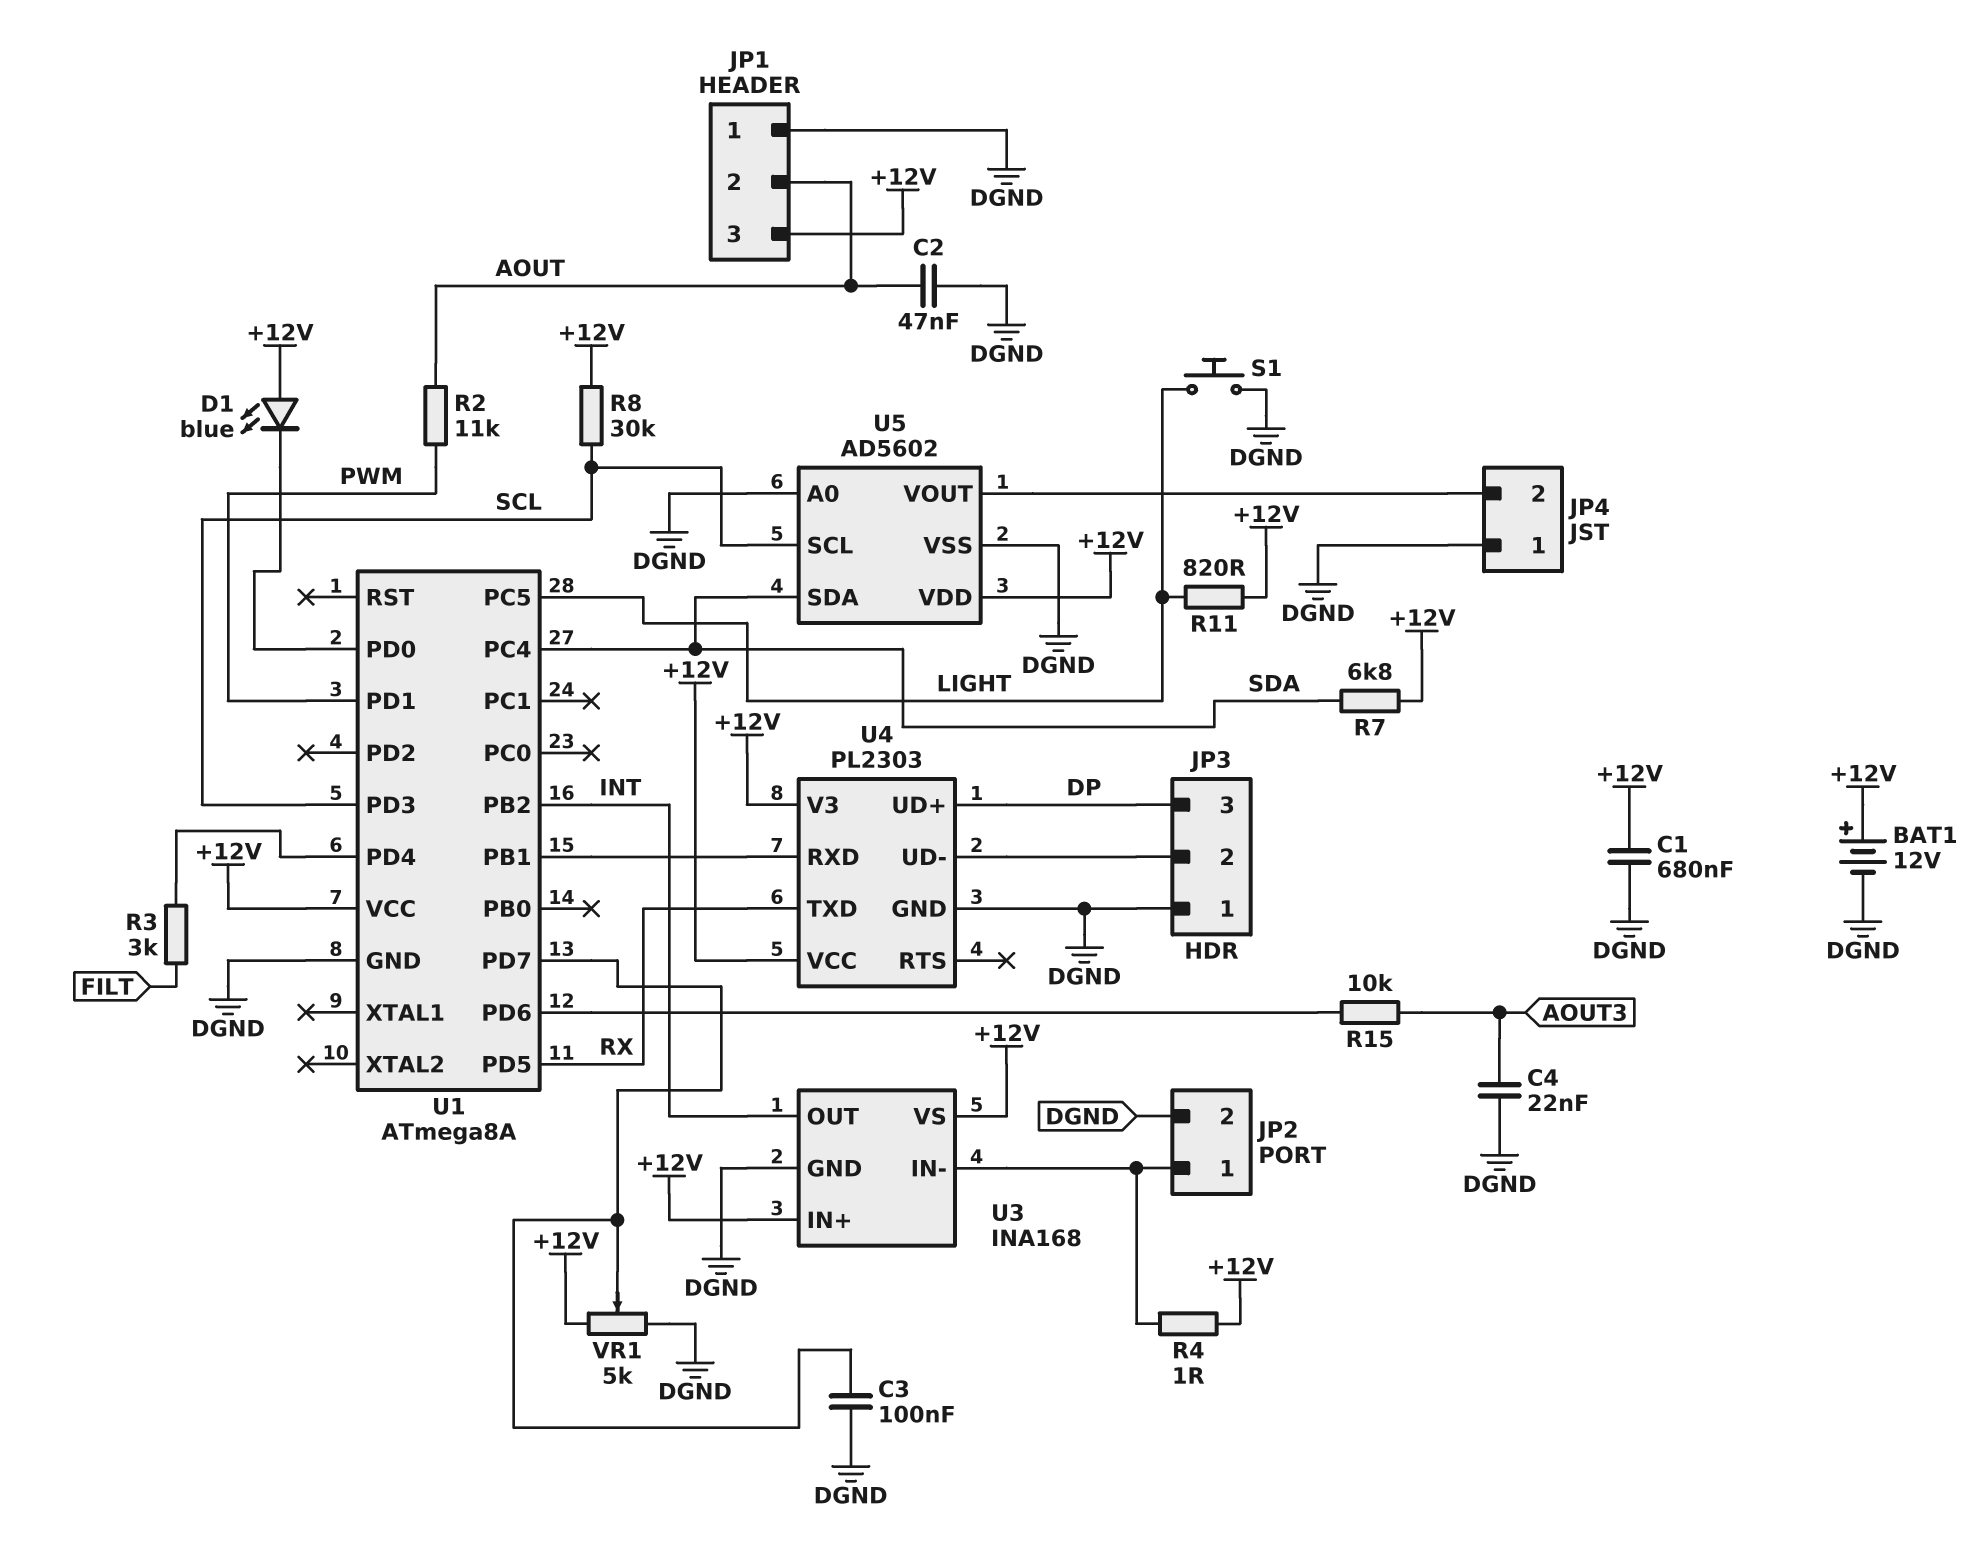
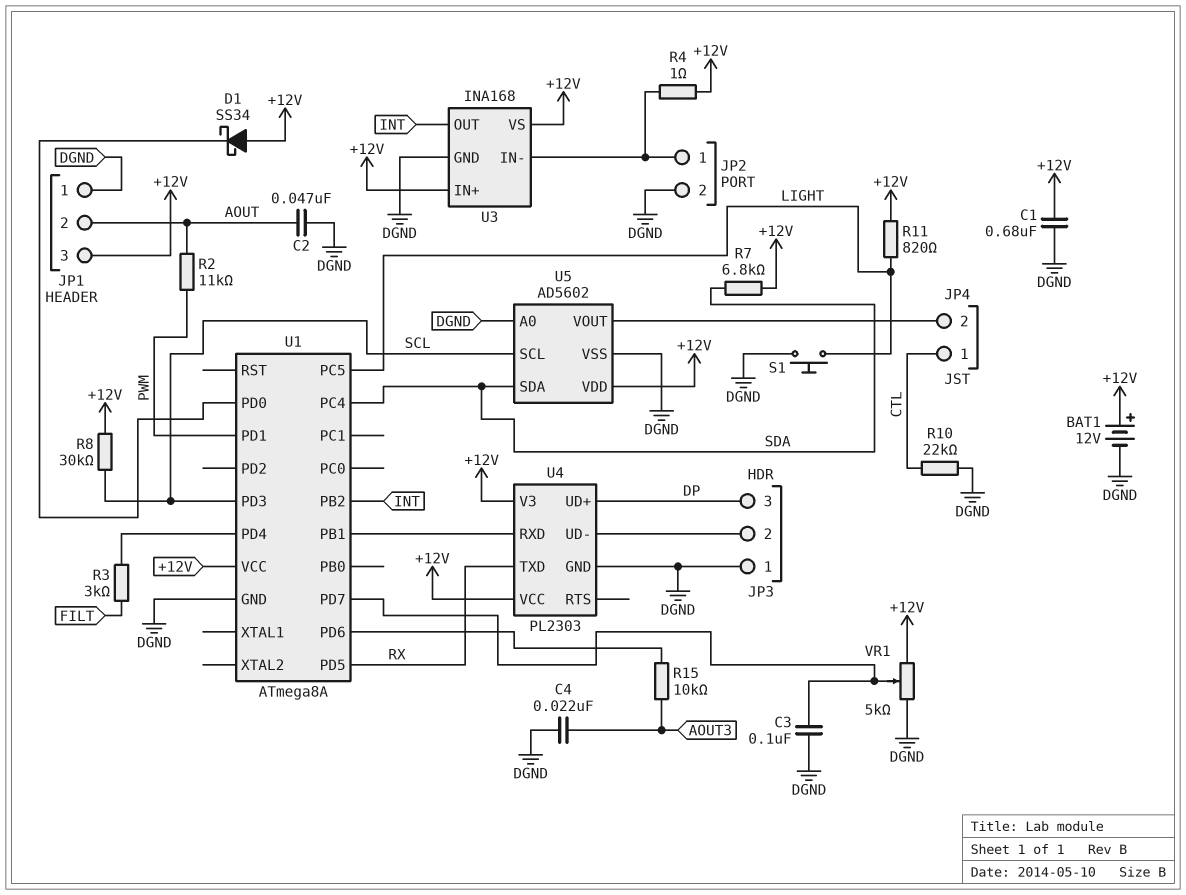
D1: LED blue (A +12V, K U1/PD0) -> schottky SS34 (A +12V, K U1/PD0)
JP4 pin 1: DGND -> CTL
R10: none -> 22k (CTL, DGND)

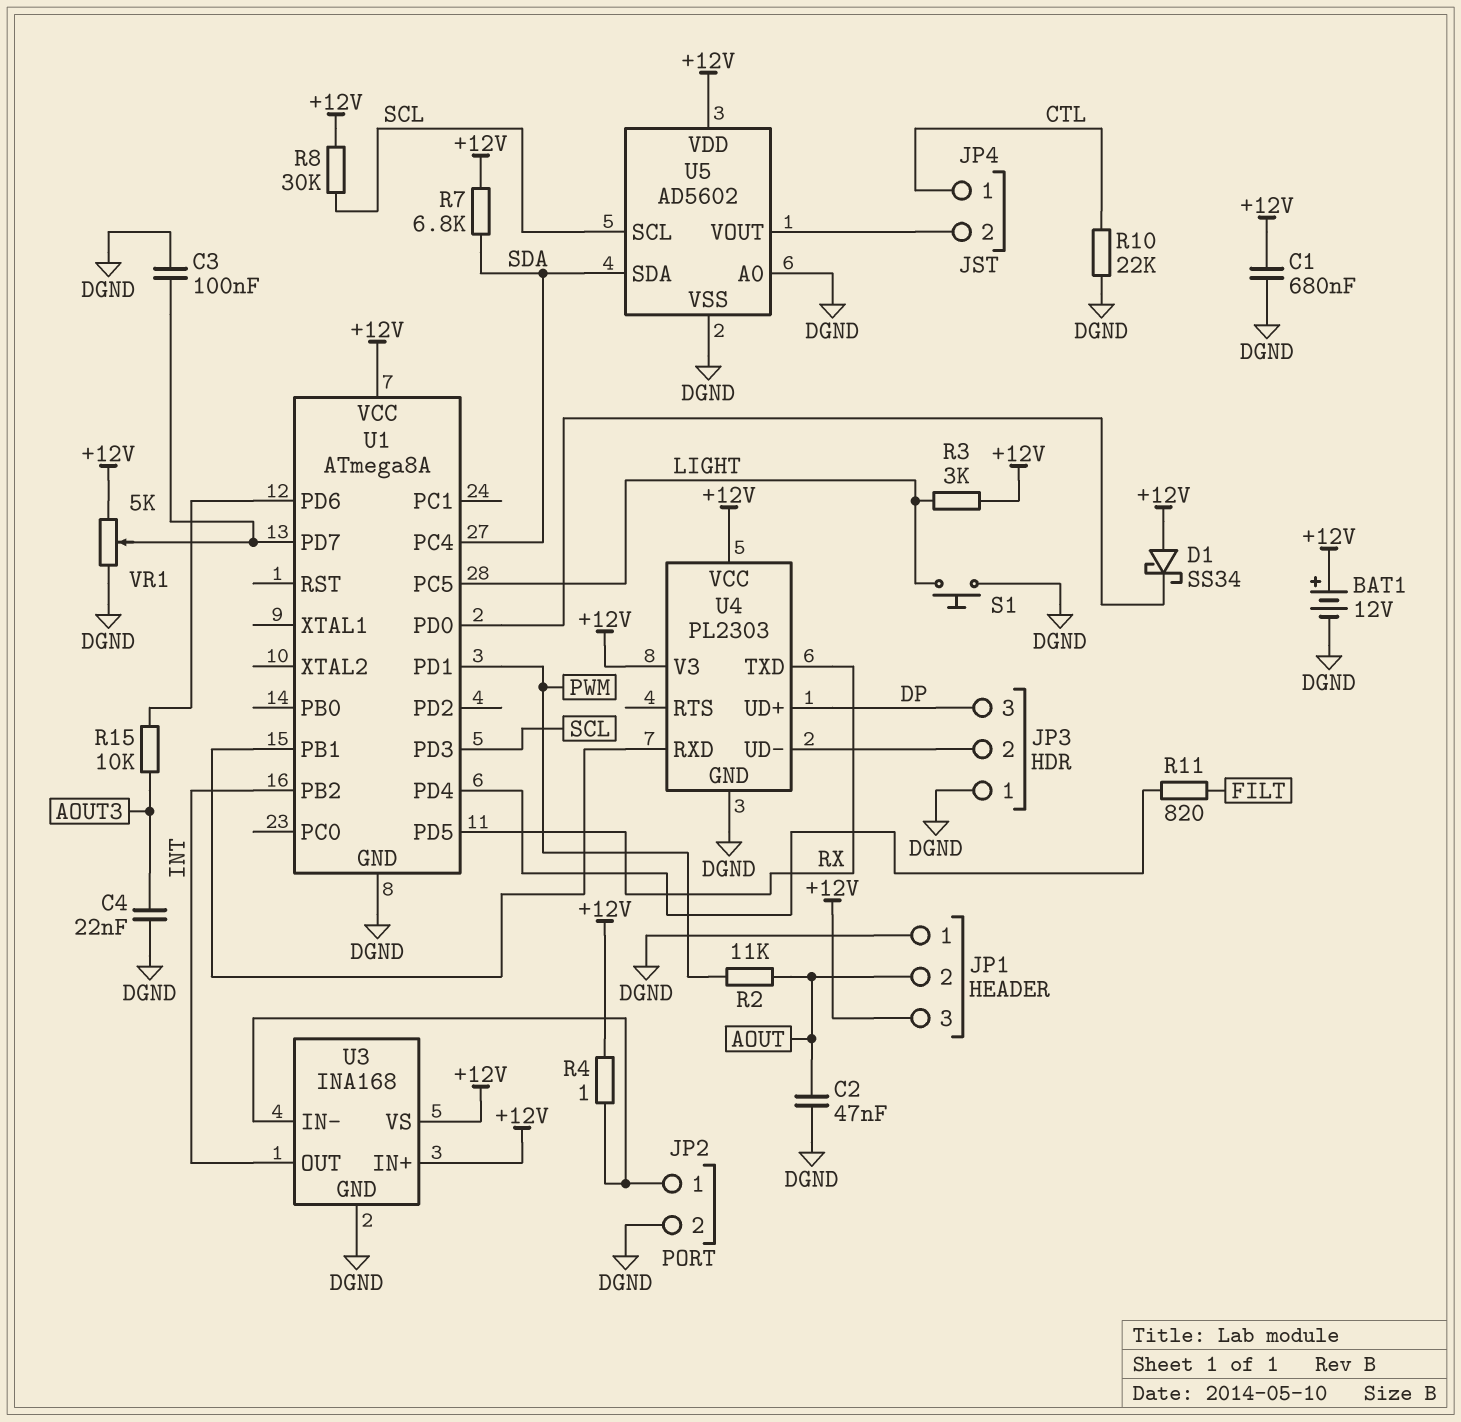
R3: 3k (FILT, U1/PD4) -> 3k (+12V, LIGHT)
R11: 820 (+12V, LIGHT) -> 820 (FILT, U1/PD4)

